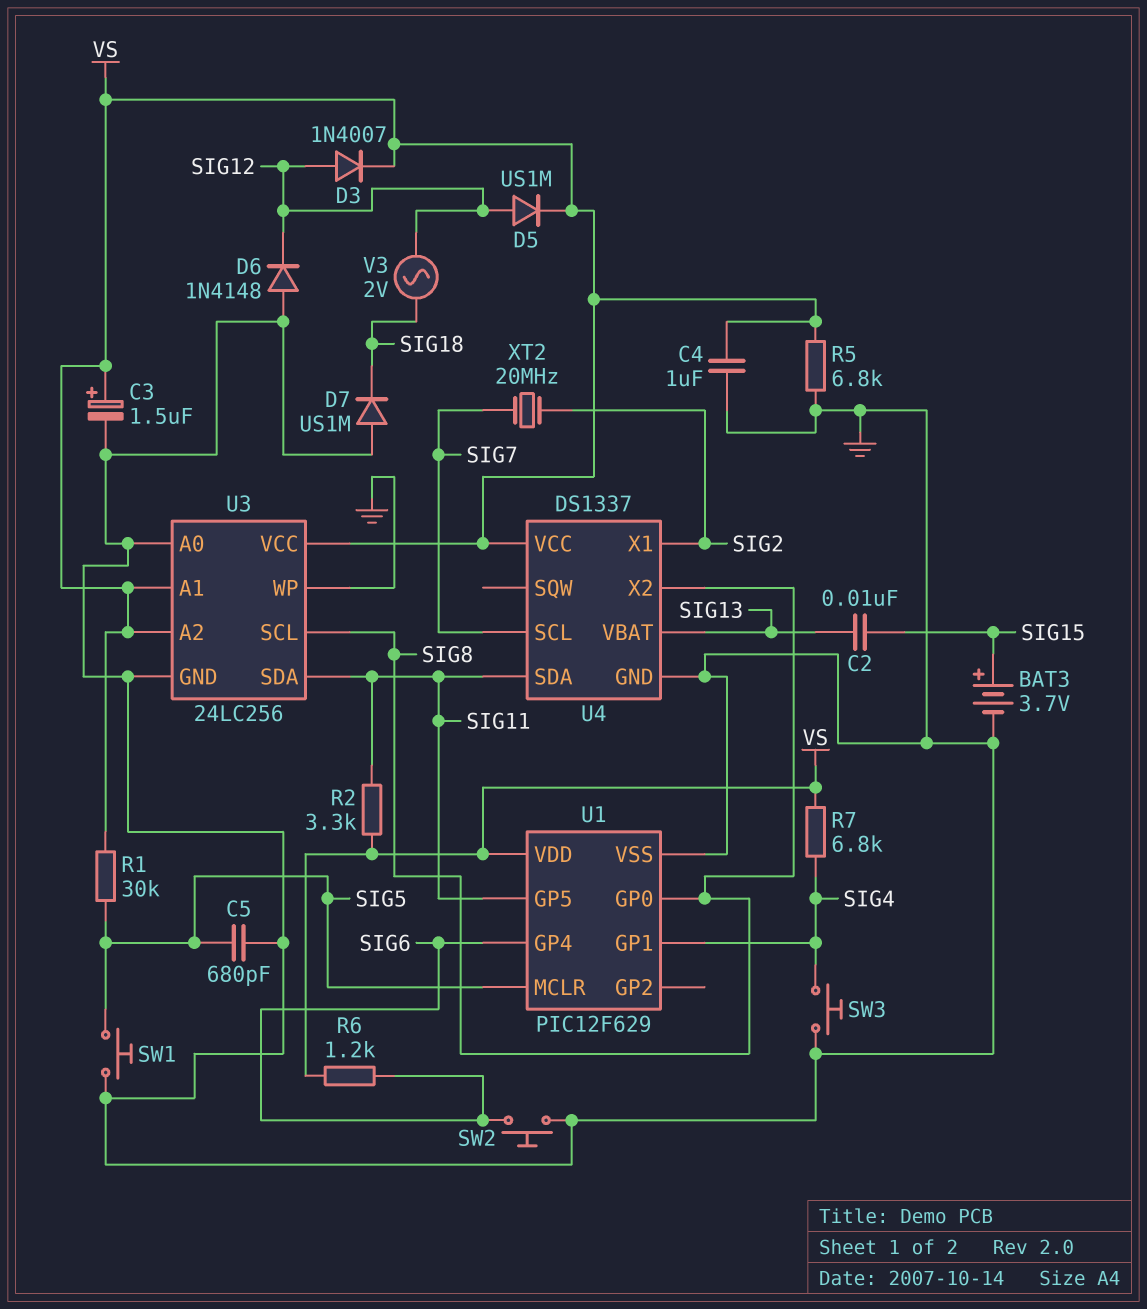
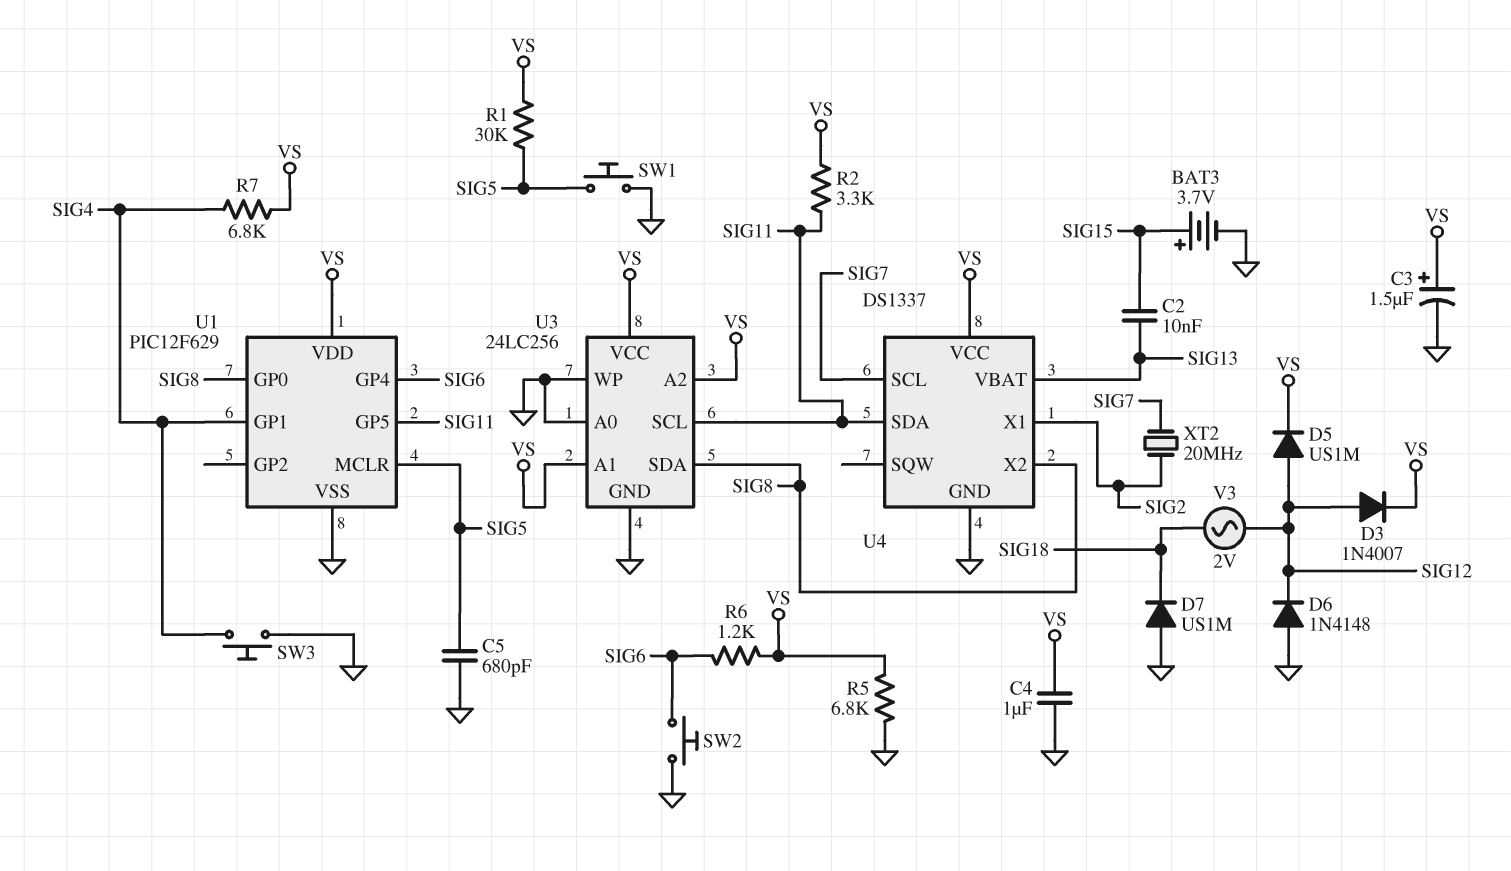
U3 pin SCL: SIG8 -> SIG11
U3 pin SDA: SIG11 -> SIG8

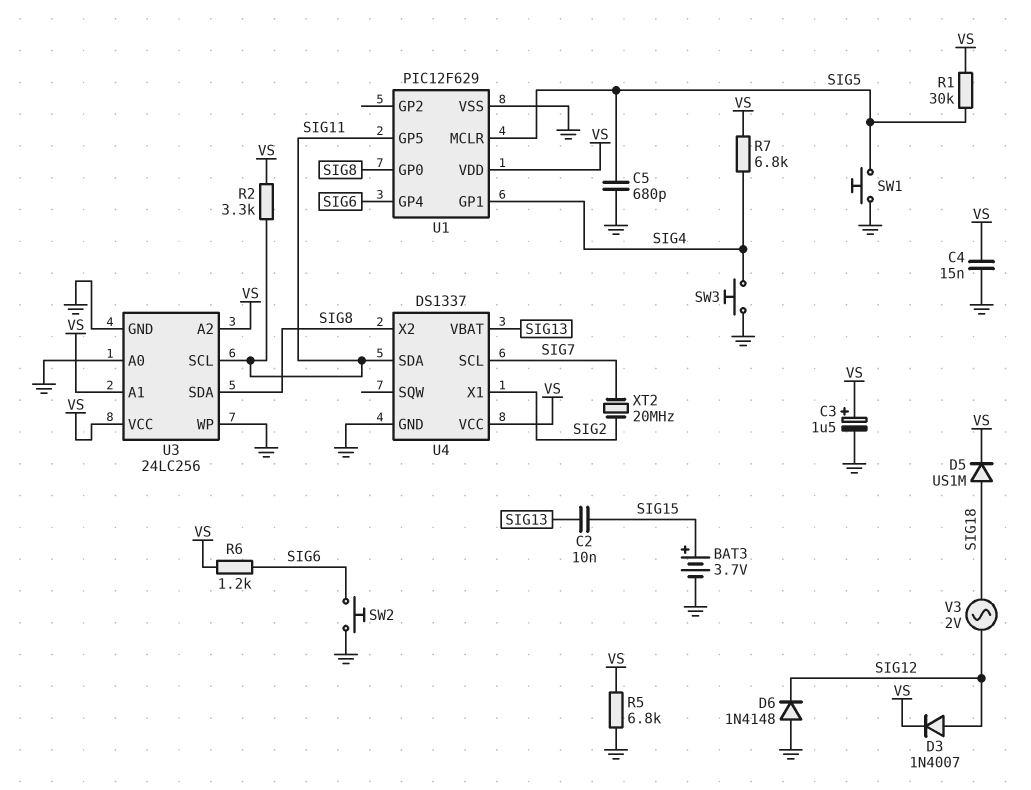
C4: 1uF (GND, VS) -> 15nF (GND, VS)
D5: diode US1M (A SIG12, K VS) -> diode US1M (A SIG18, K VS)
D7: diode US1M (A GND, K SIG18) -> none

